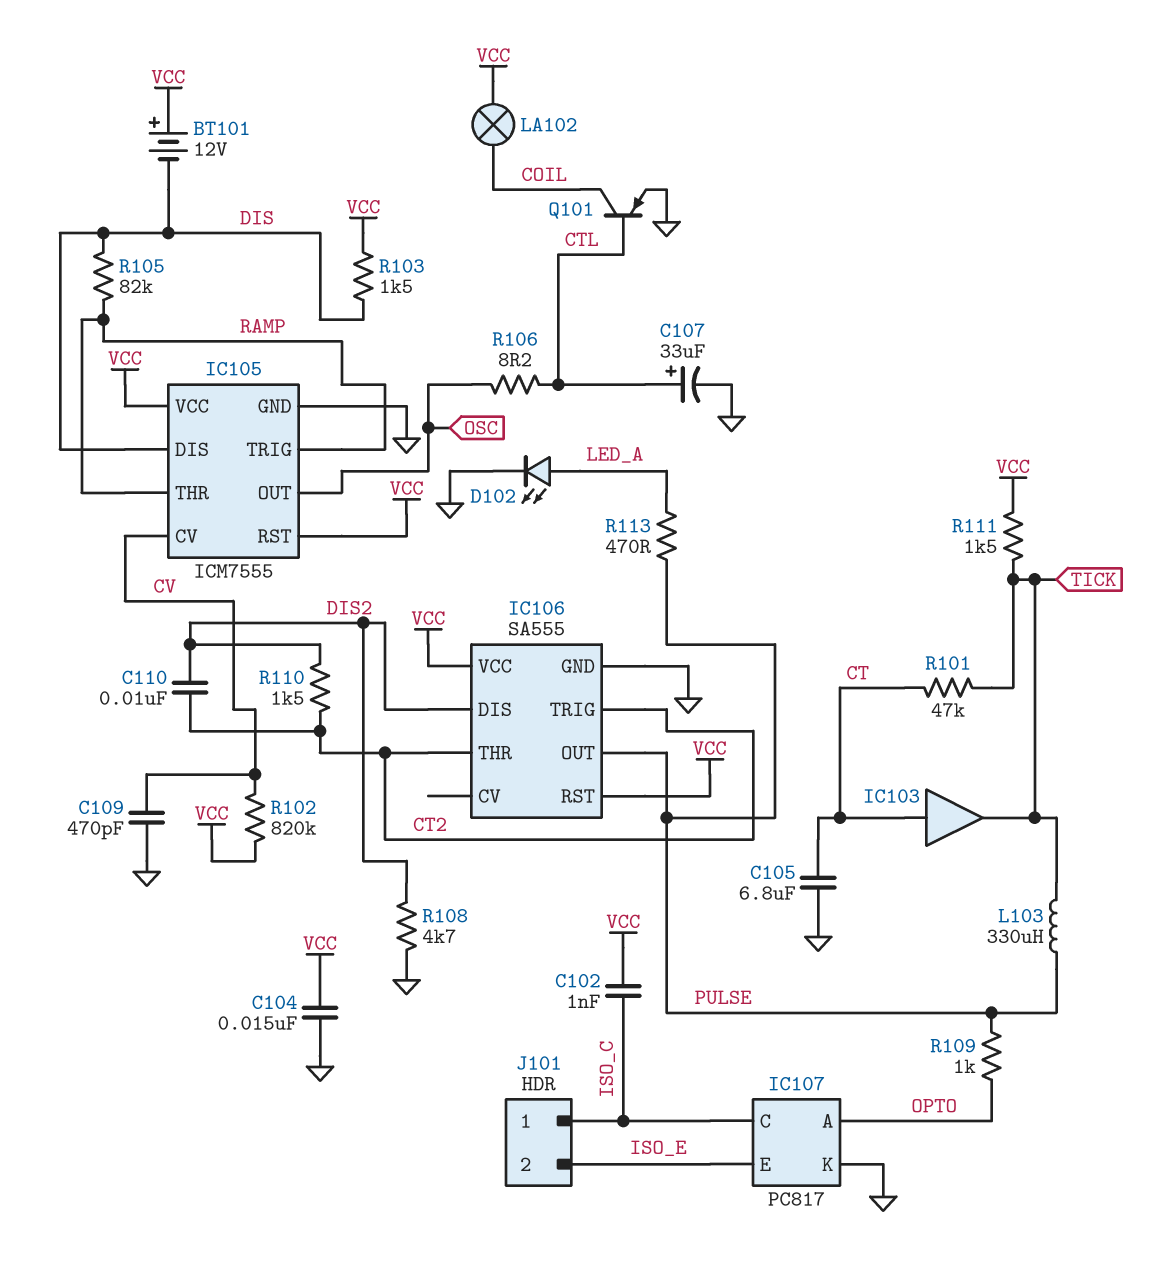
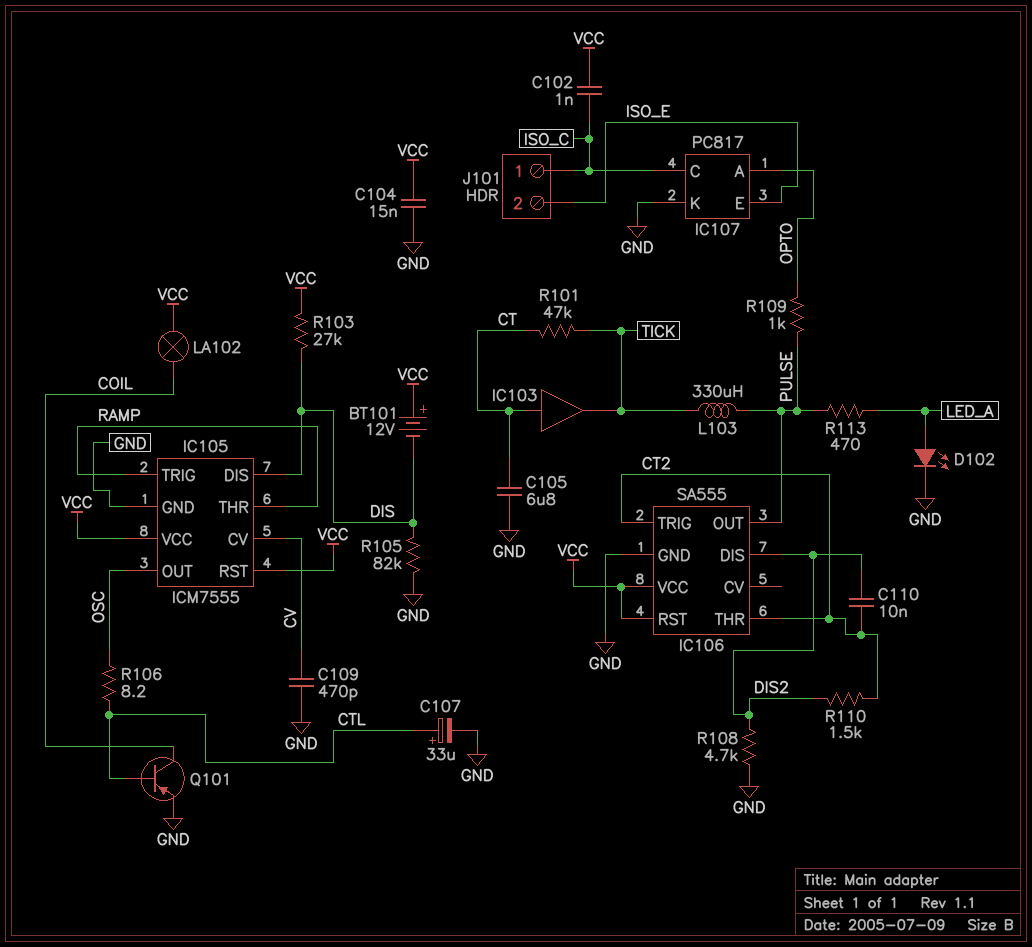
R102: 820k (CV, VCC) -> none
R103: 1.5k (DIS, VCC) -> 27k (DIS, VCC)
R105: 82k (DIS, RAMP) -> 82k (DIS, GND)
R111: 1.5k (TICK, VCC) -> none

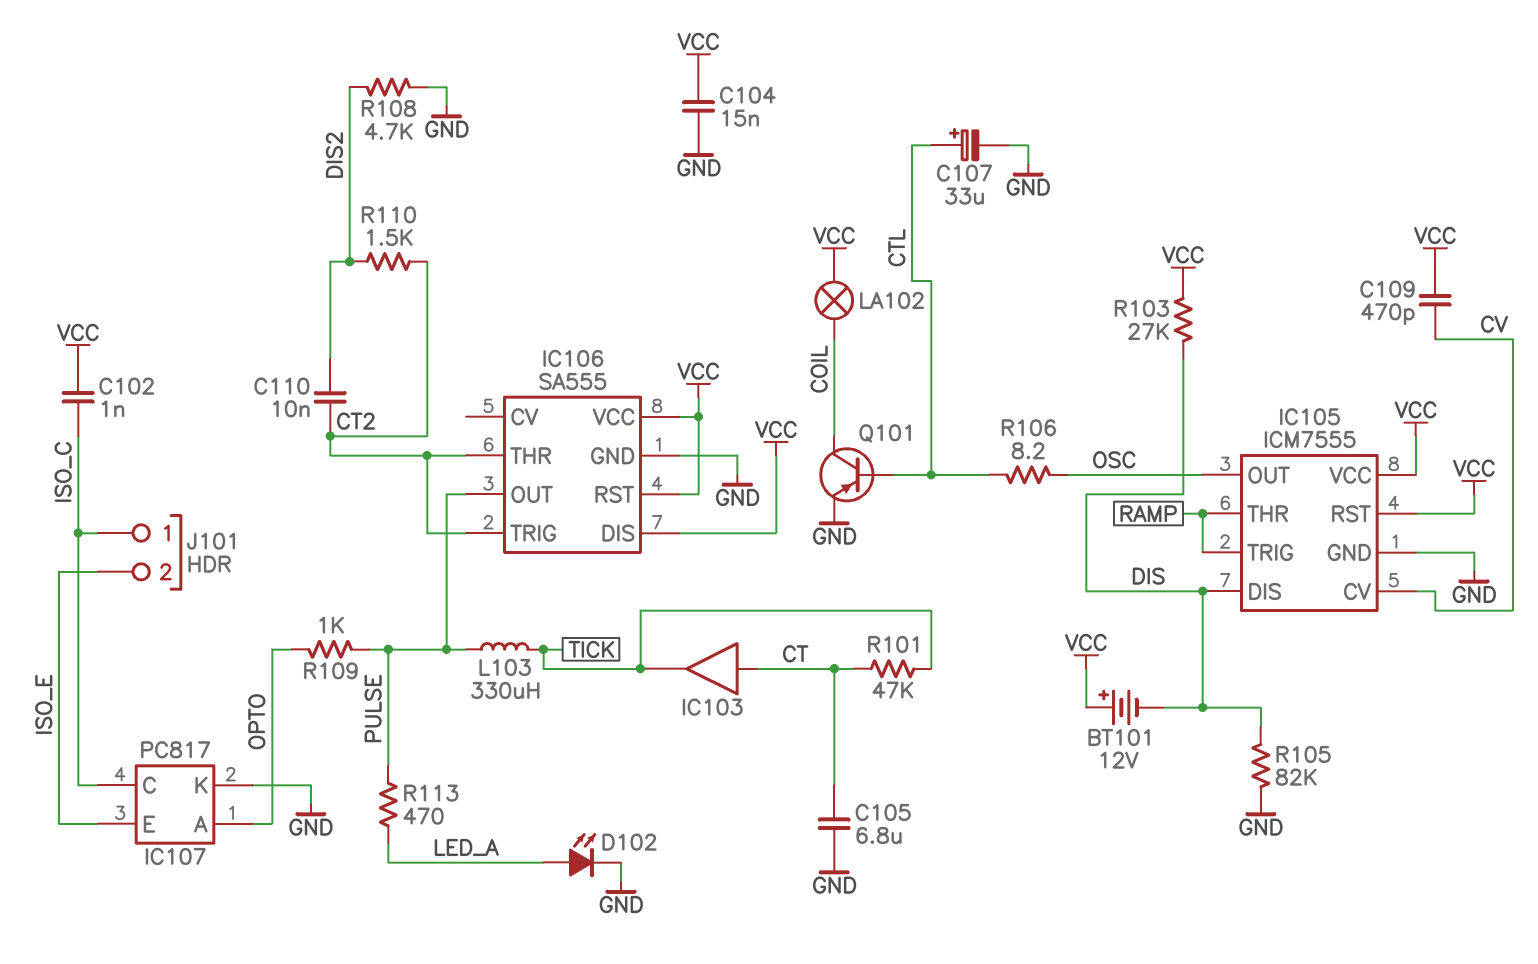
C109: 470pF (CV, GND) -> 470pF (CV, VCC)
IC106 pin DIS: DIS2 -> VCC

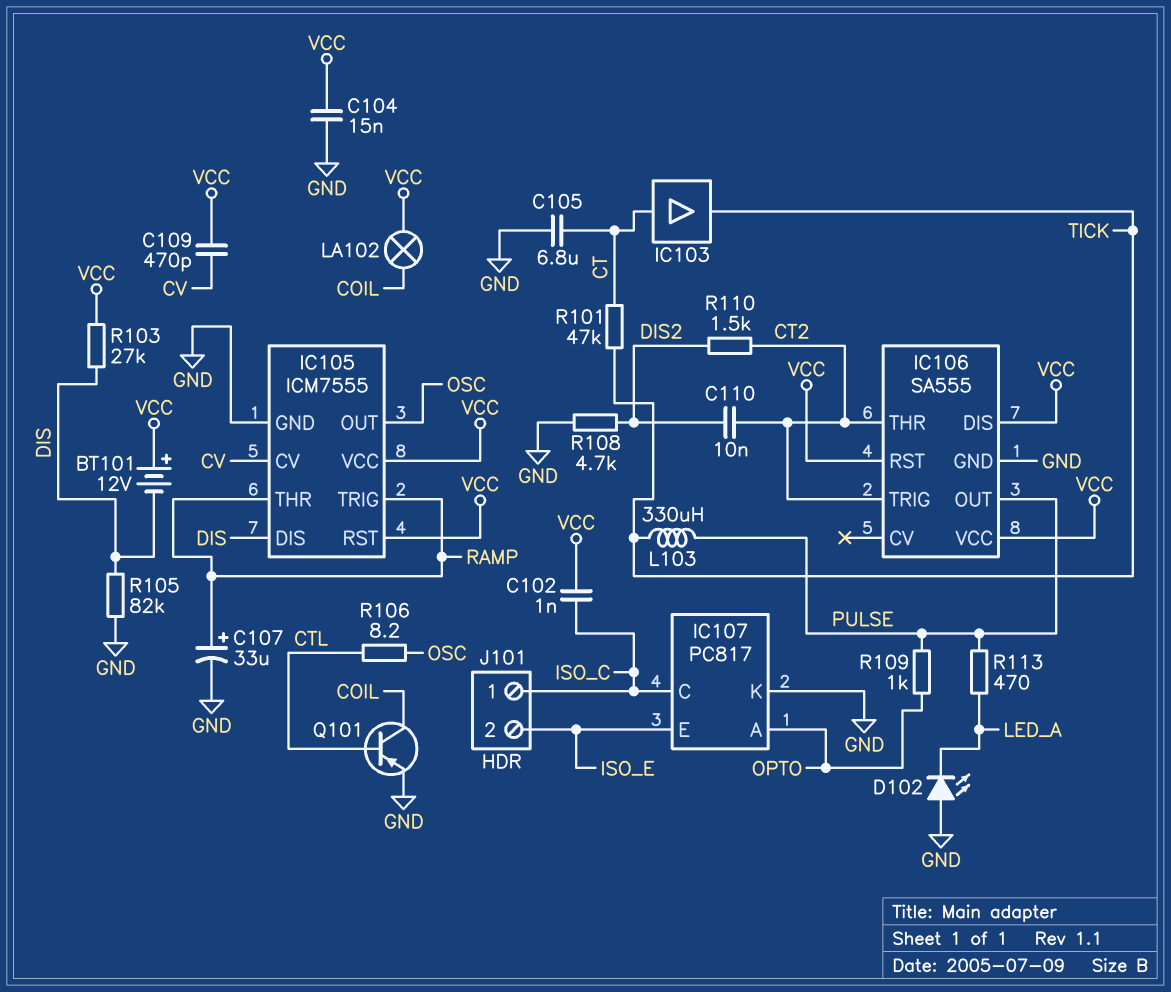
C107: 33uF (plus CTL, minus GND) -> 33uF (plus RAMP, minus GND)
D102: LED (A LED_A, K GND) -> LED (A GND, K LED_A)

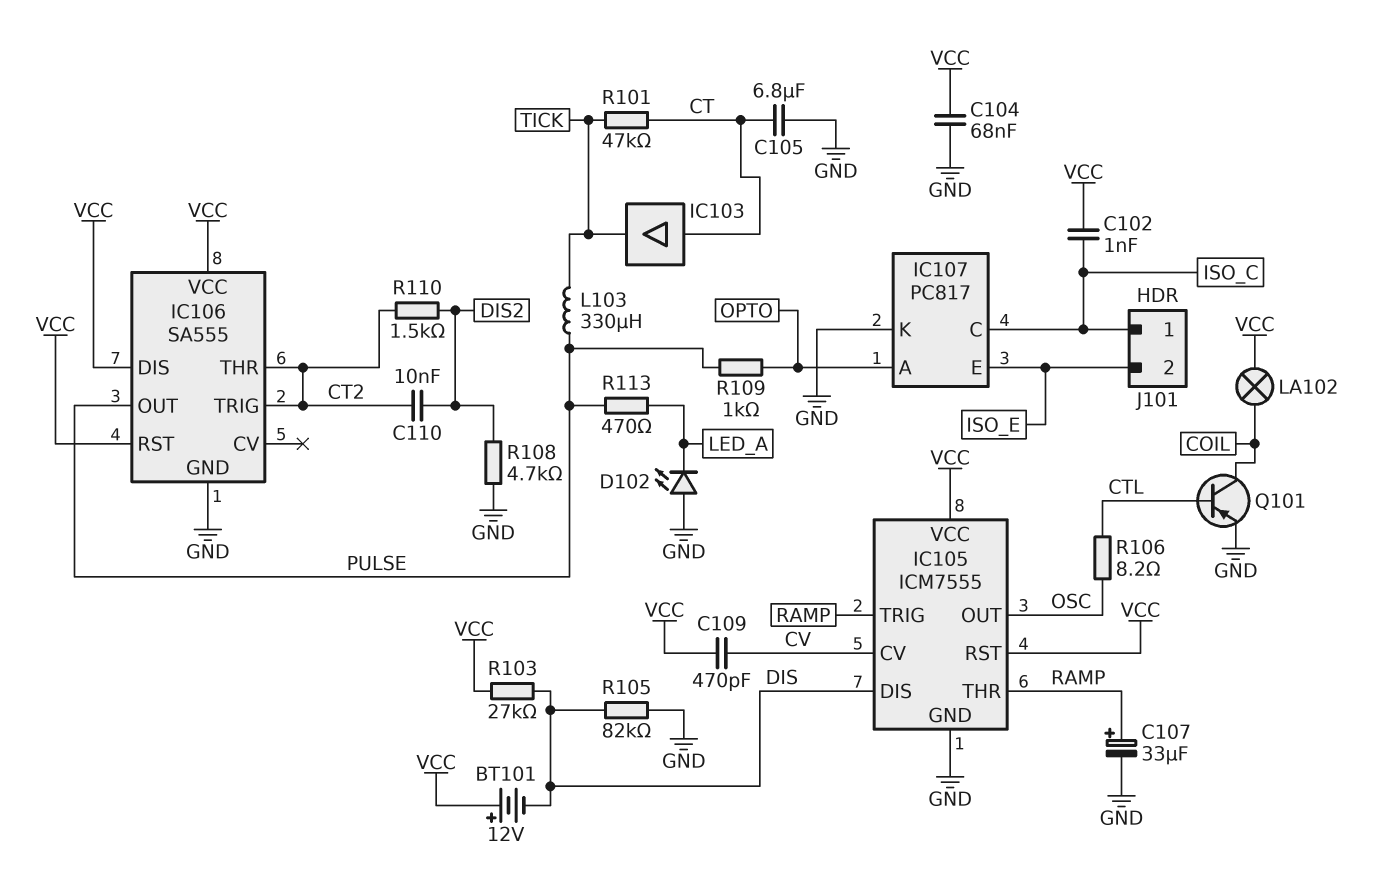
C104: 15nF (GND, VCC) -> 68nF (GND, VCC)

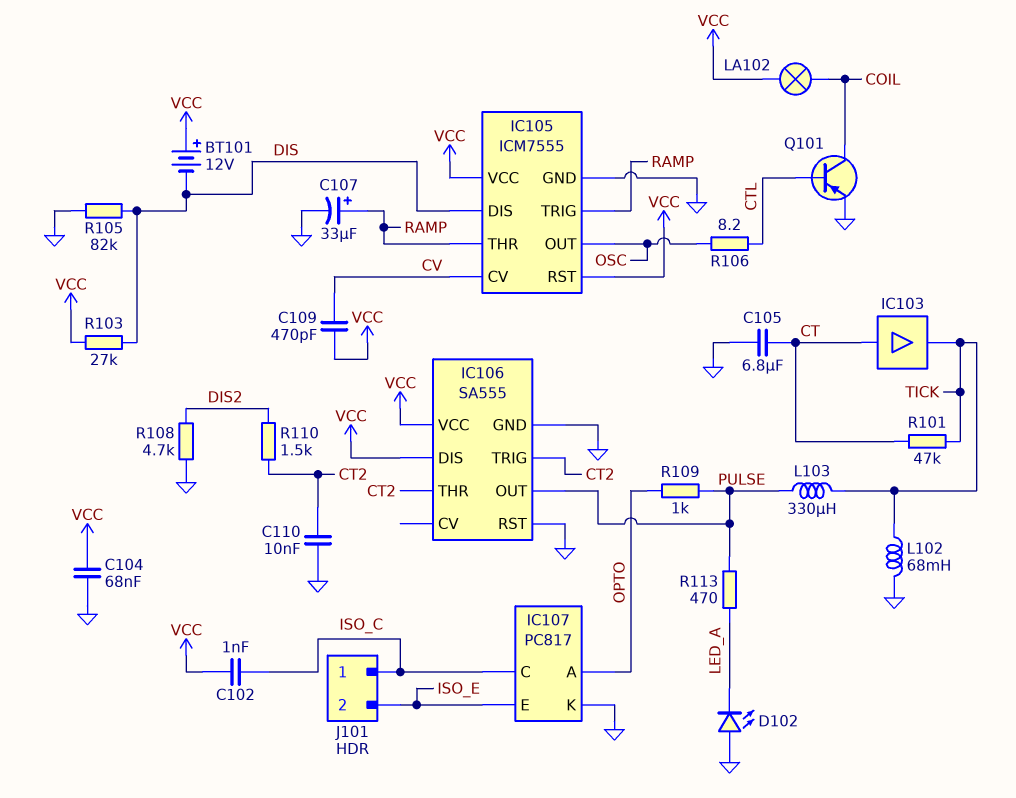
C110: 10nF (CT2, DIS2) -> 10nF (CT2, GND)
IC106 pin RST: VCC -> GND
L102: none -> 68mH (GND, TICK)

